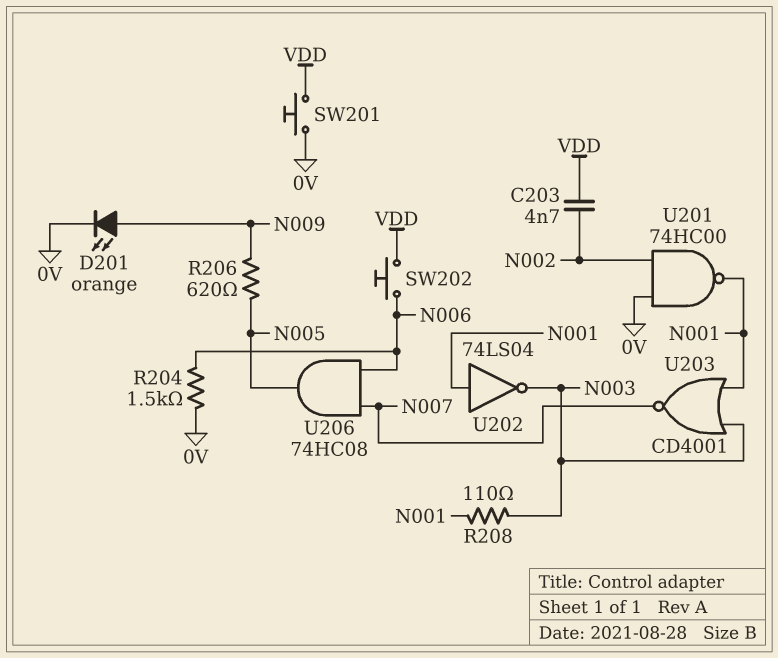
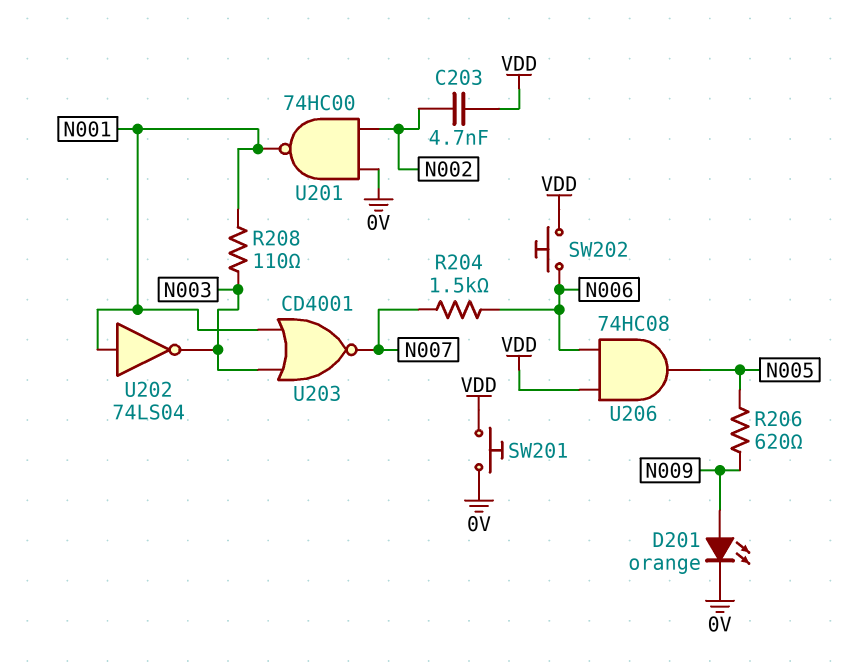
R204: 1.5k (0V, N006) -> 1.5k (N006, N007)
U206: AND 74HC08 (in N006, in N007, out N005) -> AND 74HC08 (in N006, in VDD, out N005)

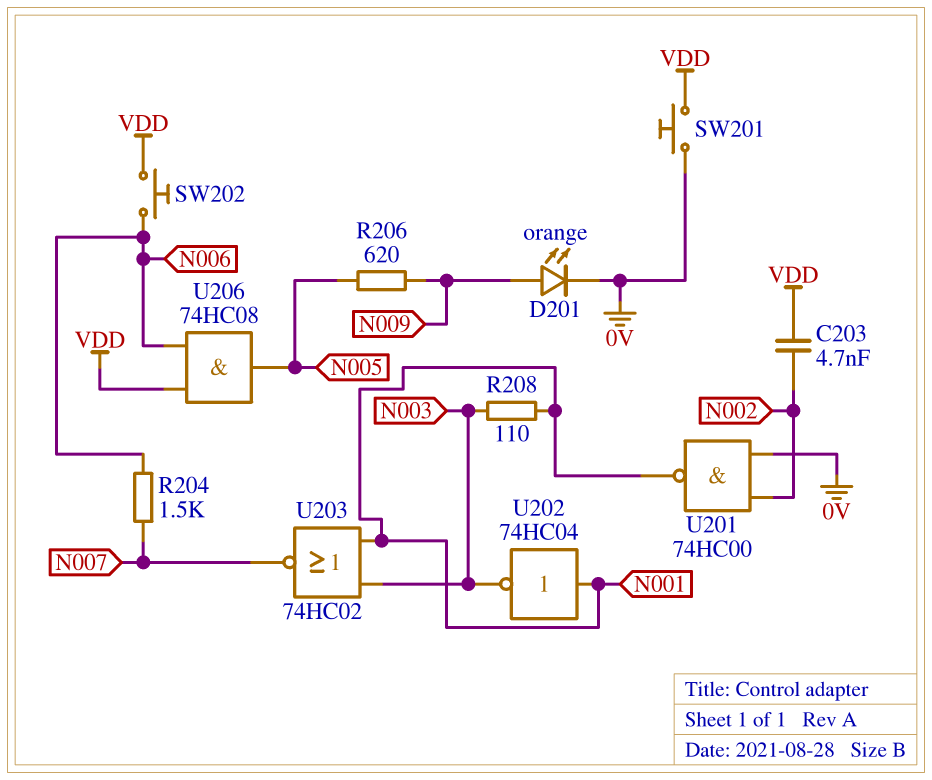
U202: NOT 74LS04 (in N001, out N003) -> NOT 74HC04 (in N001, out N003)
U203: NOR CD4001 (in N001, in N003, out N007) -> NOR 74HC02 (in N001, in N003, out N007)

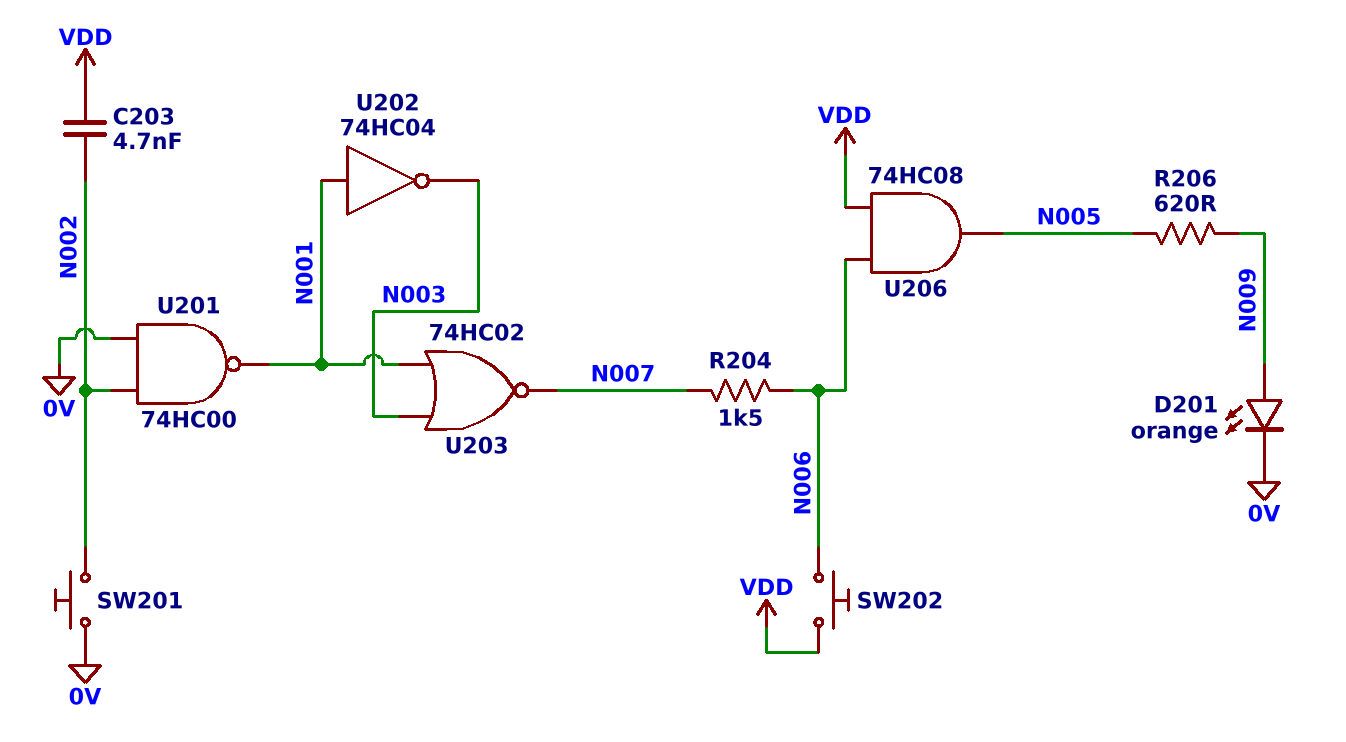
R208: 110 (N001, N003) -> none
SW201: button (0V, VDD) -> button (0V, N002)

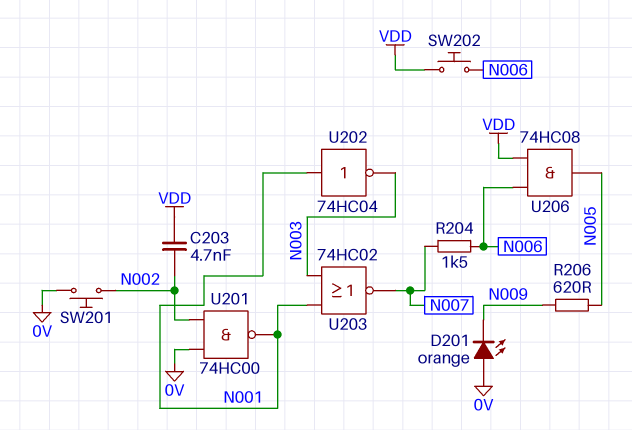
D201: LED orange (A N009, K 0V) -> LED orange (A 0V, K N009)

